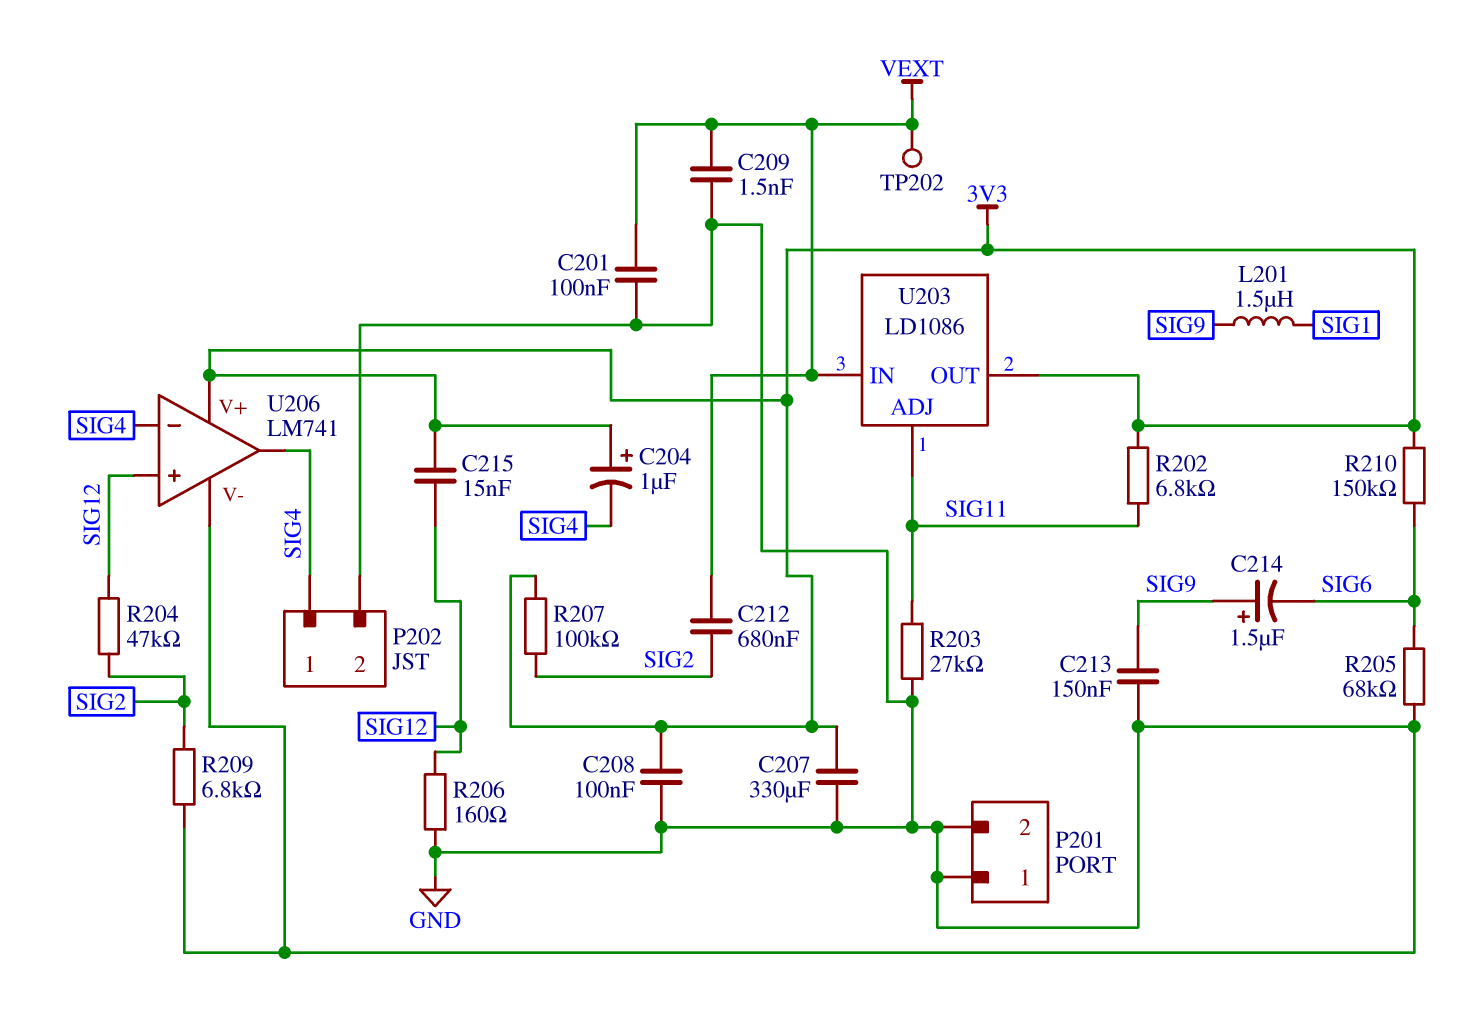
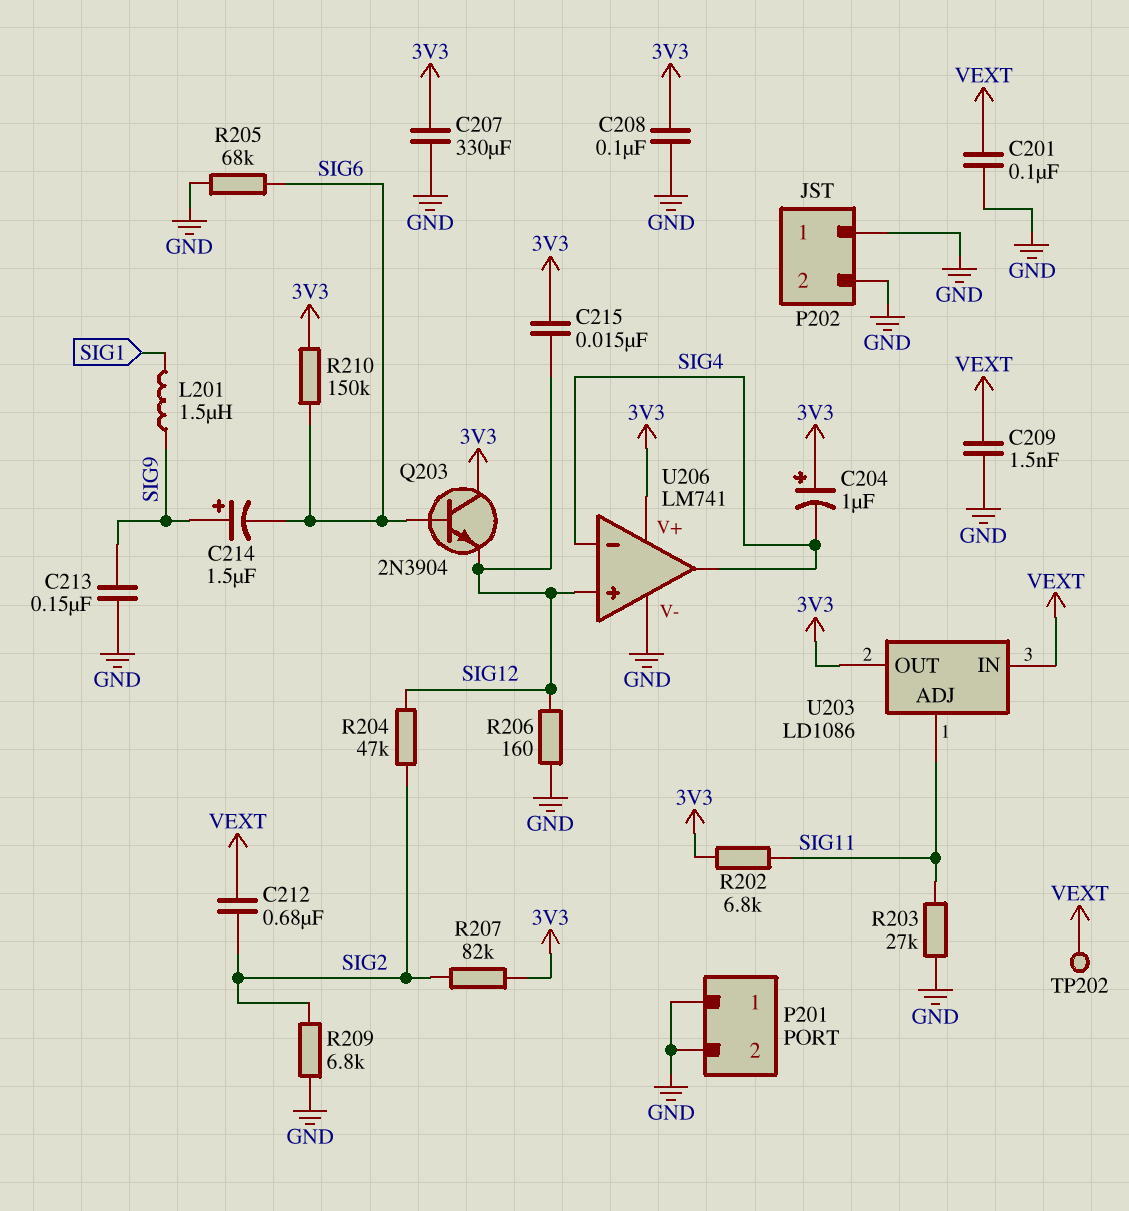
P202 pin 1: SIG4 -> GND
Q203: none -> NPN 2N3904 (B SIG6, C 3V3, E SIG12)
R207: 100k (3V3, SIG2) -> 82k (3V3, SIG2)

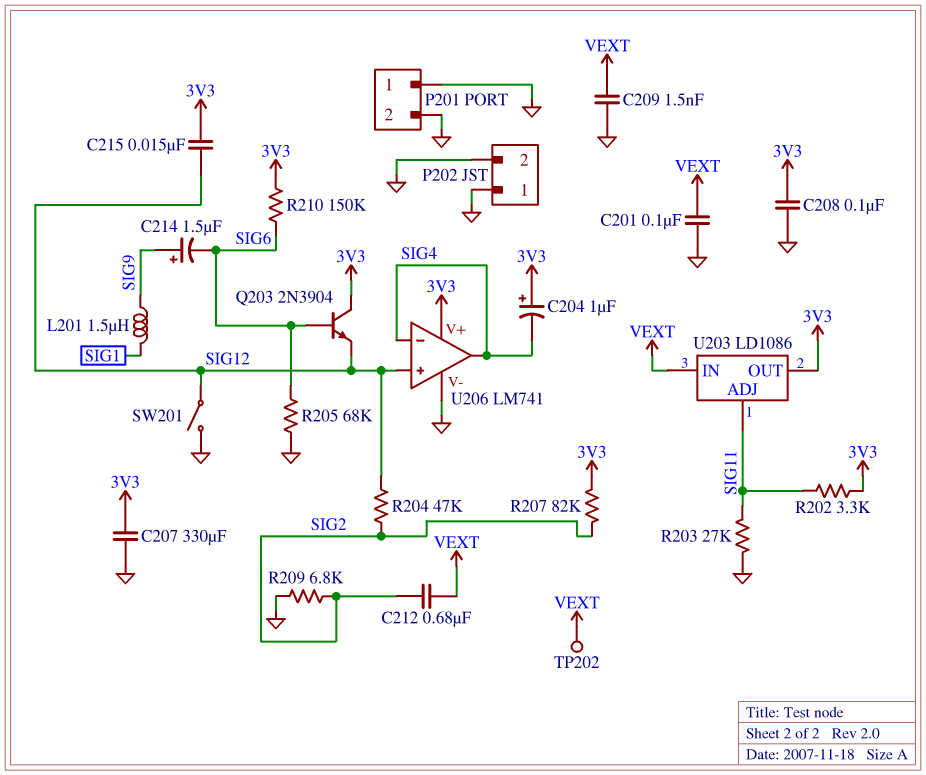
C213: 150nF (GND, SIG9) -> none
R202: 6.8k (3V3, SIG11) -> 3.3k (3V3, SIG11)
R206: 160 (GND, SIG12) -> none
SW201: none -> switch (GND, SIG12)

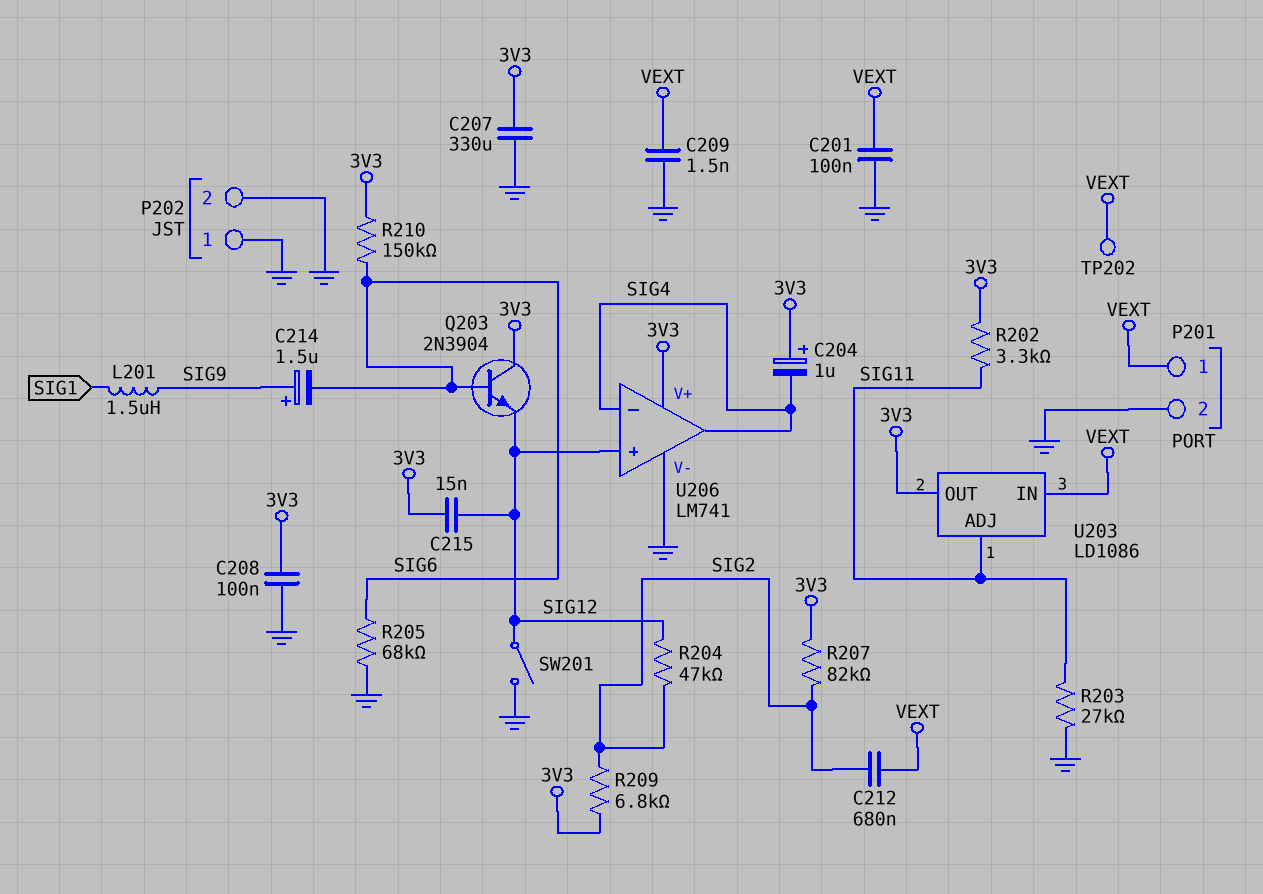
P201 pin 1: GND -> VEXT
R209: 6.8k (GND, SIG2) -> 6.8k (3V3, SIG2)

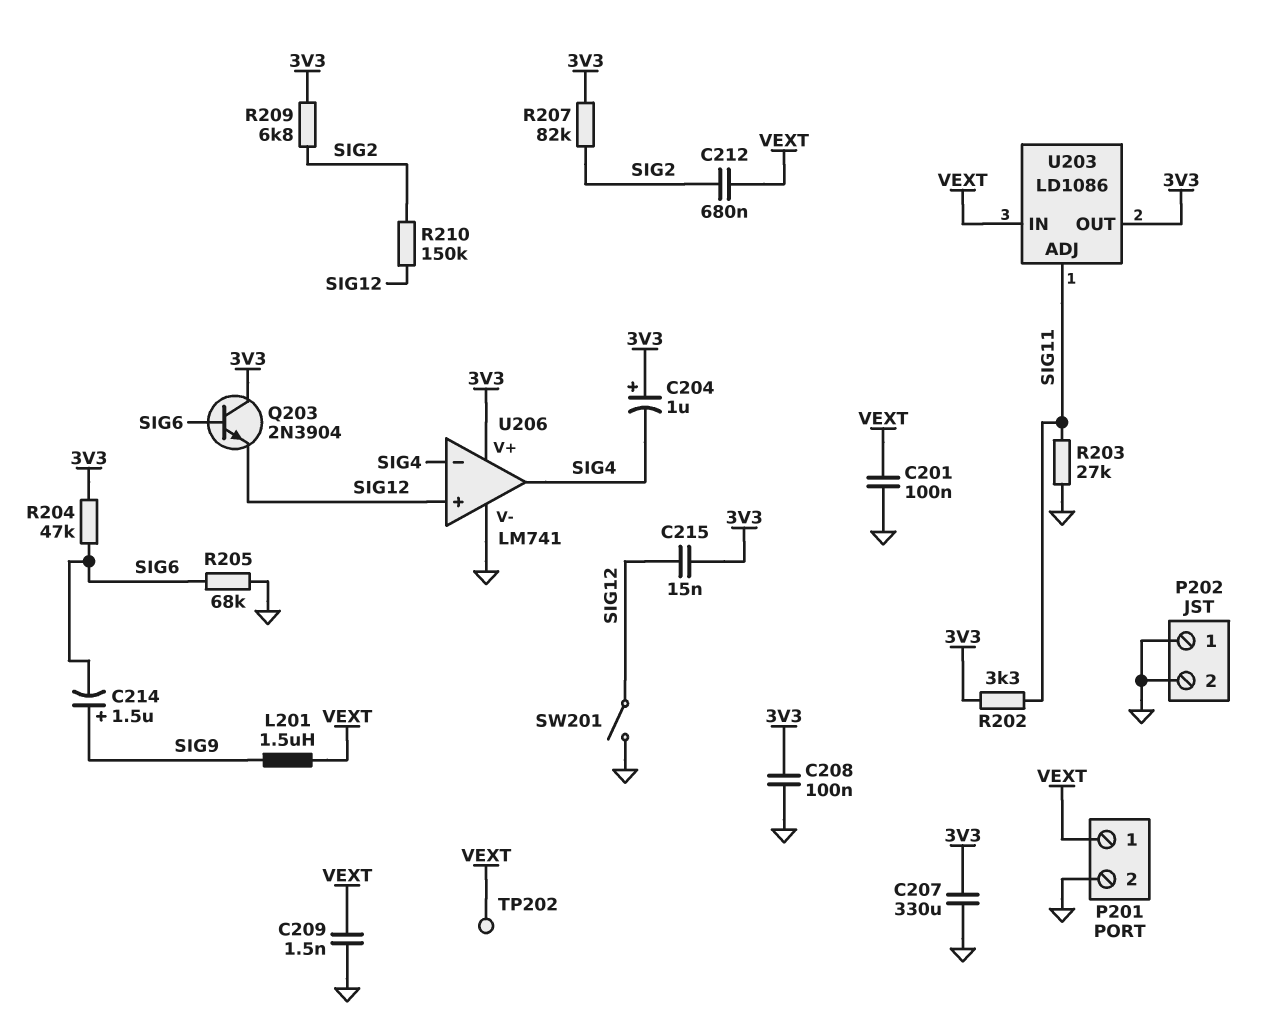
L201: 1.5uH (SIG1, SIG9) -> 1.5uH (SIG9, VEXT)
R204: 47k (SIG2, SIG12) -> 47k (3V3, SIG6)
R210: 150k (3V3, SIG6) -> 150k (SIG2, SIG12)

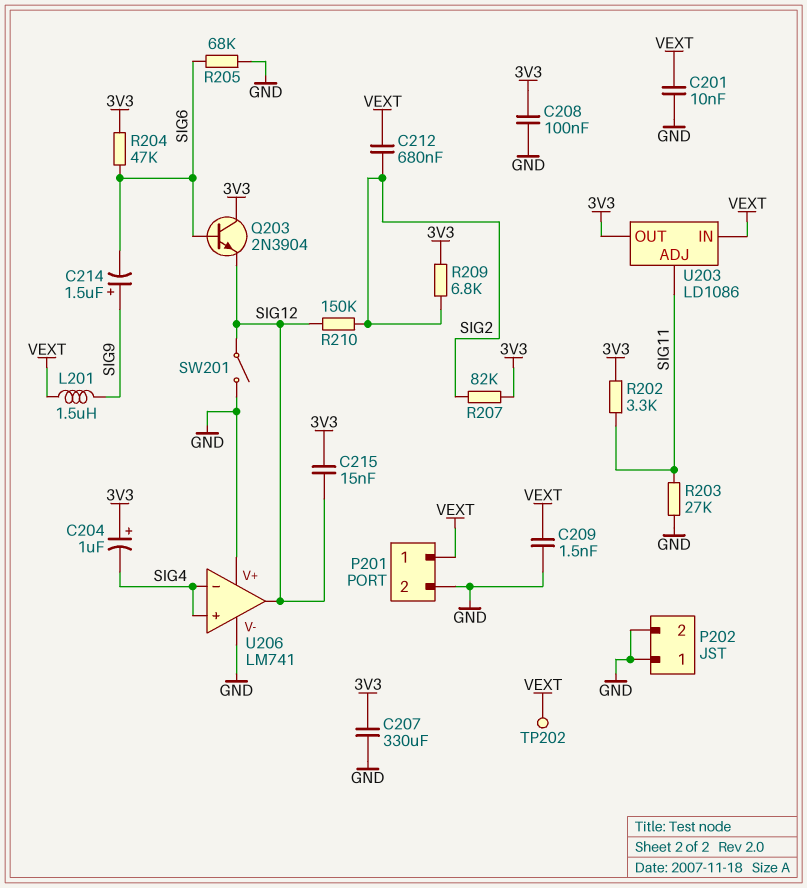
C201: 100nF (GND, VEXT) -> 10nF (GND, VEXT)
U206 pin V+: 3V3 -> GND
U206 pin in+: SIG12 -> SIG4
U206 pin out: SIG4 -> SIG12

